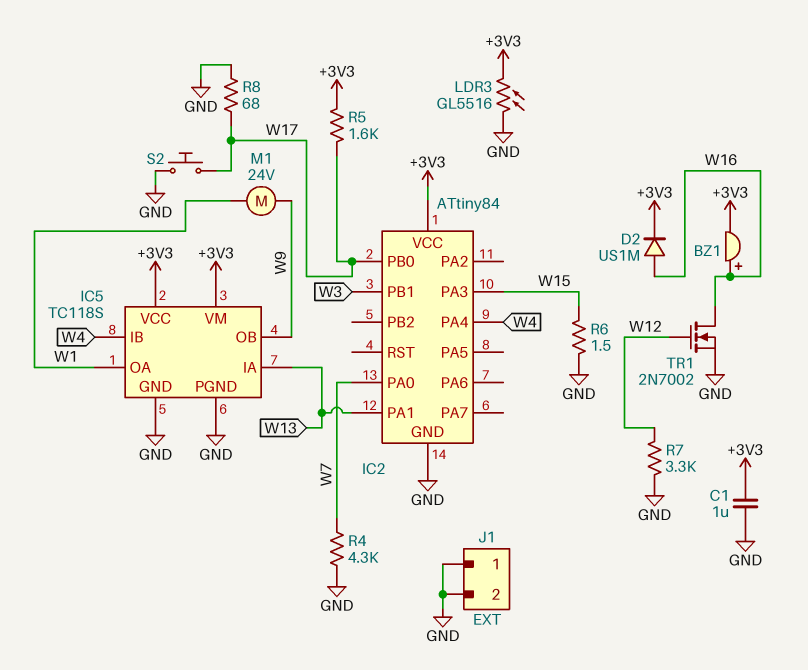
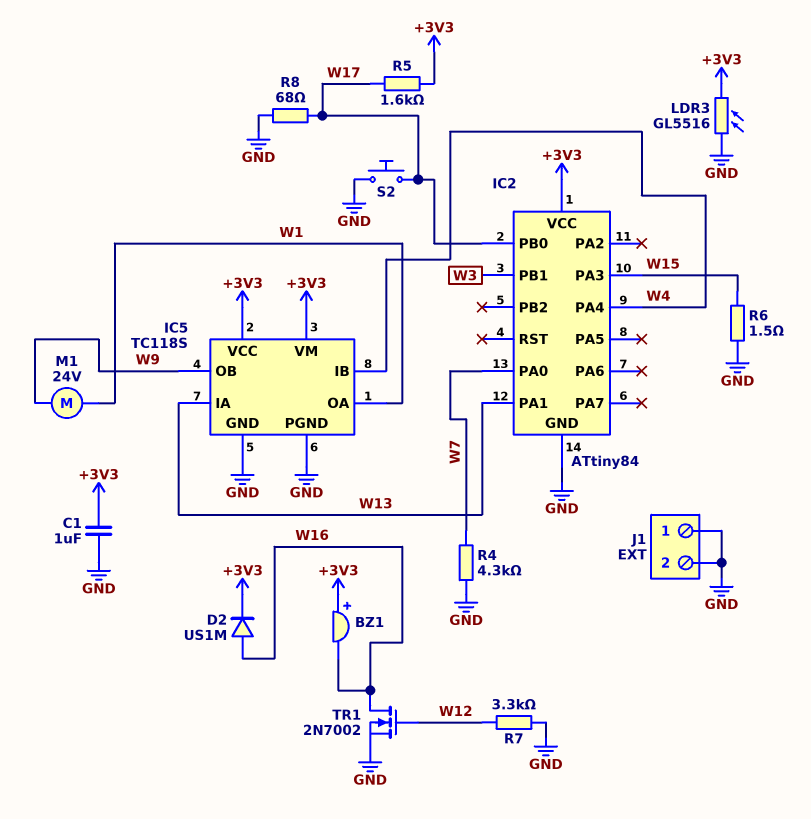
BZ1: buzzer (plus W16, minus +3V3) -> buzzer (plus +3V3, minus W16)

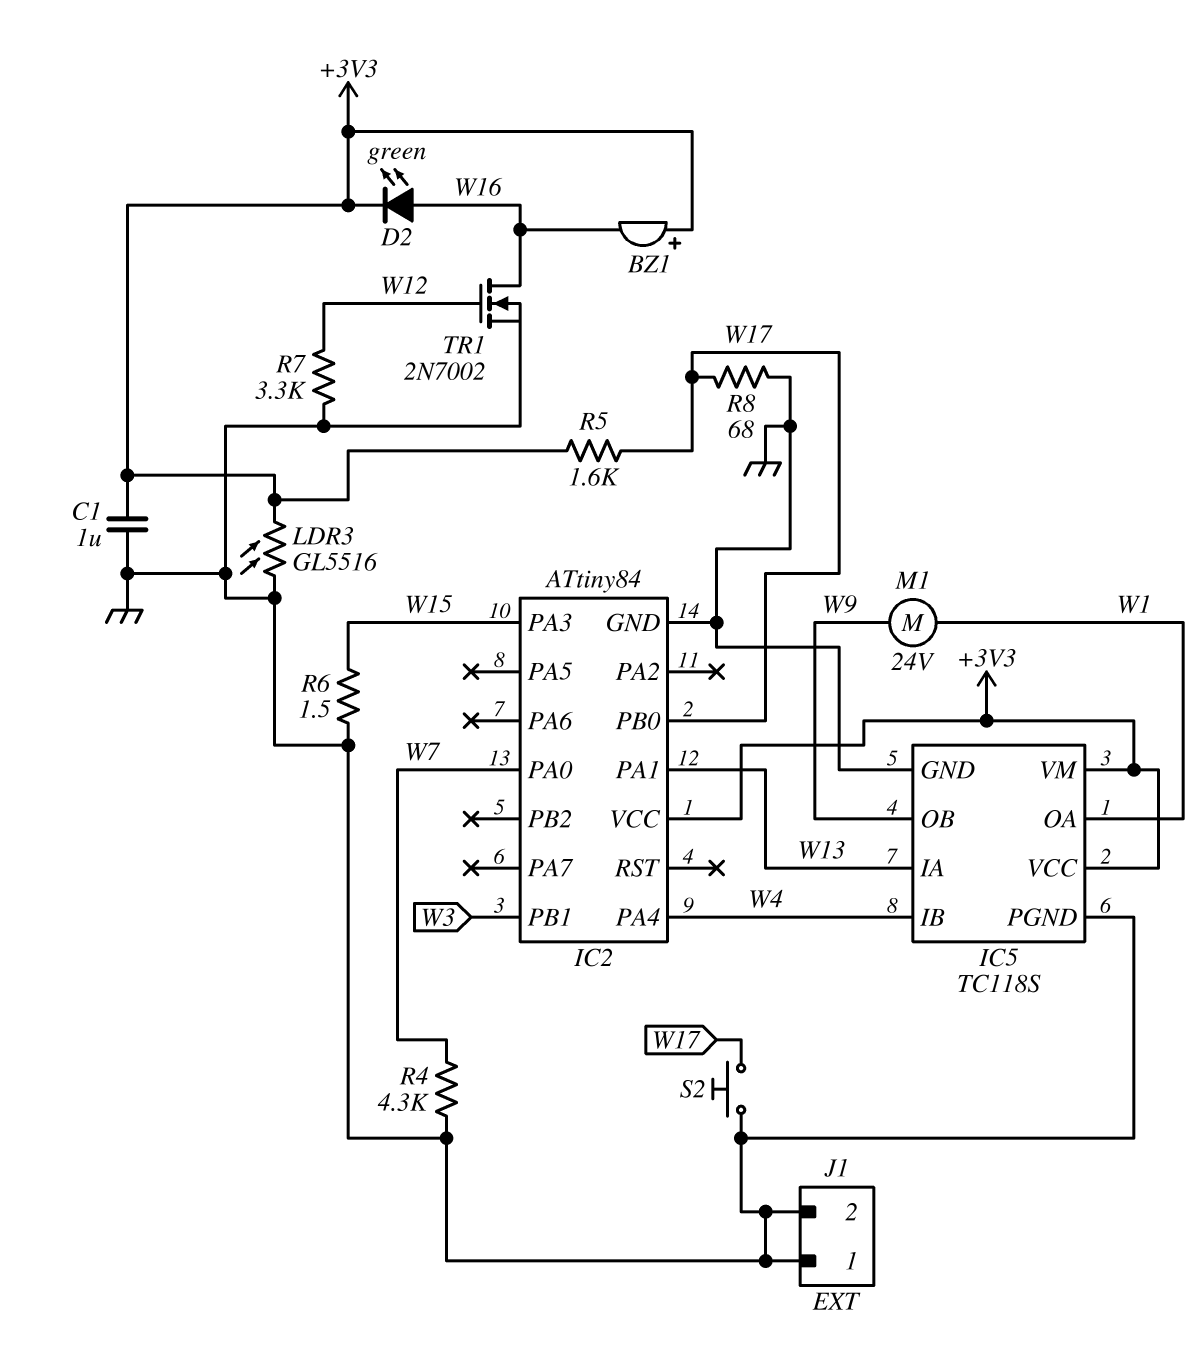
D2: diode US1M (A W16, K +3V3) -> LED green (A W16, K +3V3)

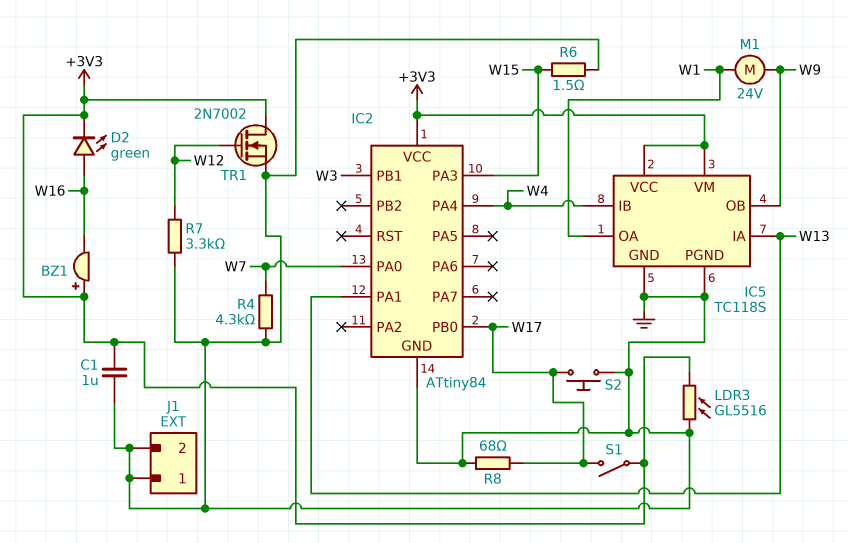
R5: 1.6k (+3V3, W17) -> none
S1: none -> switch (+3V3, W17)
TR1: NMOS 2N7002 (G W12, D W16, S GND) -> NMOS 2N7002 (G W12, D +3V3, S GND)

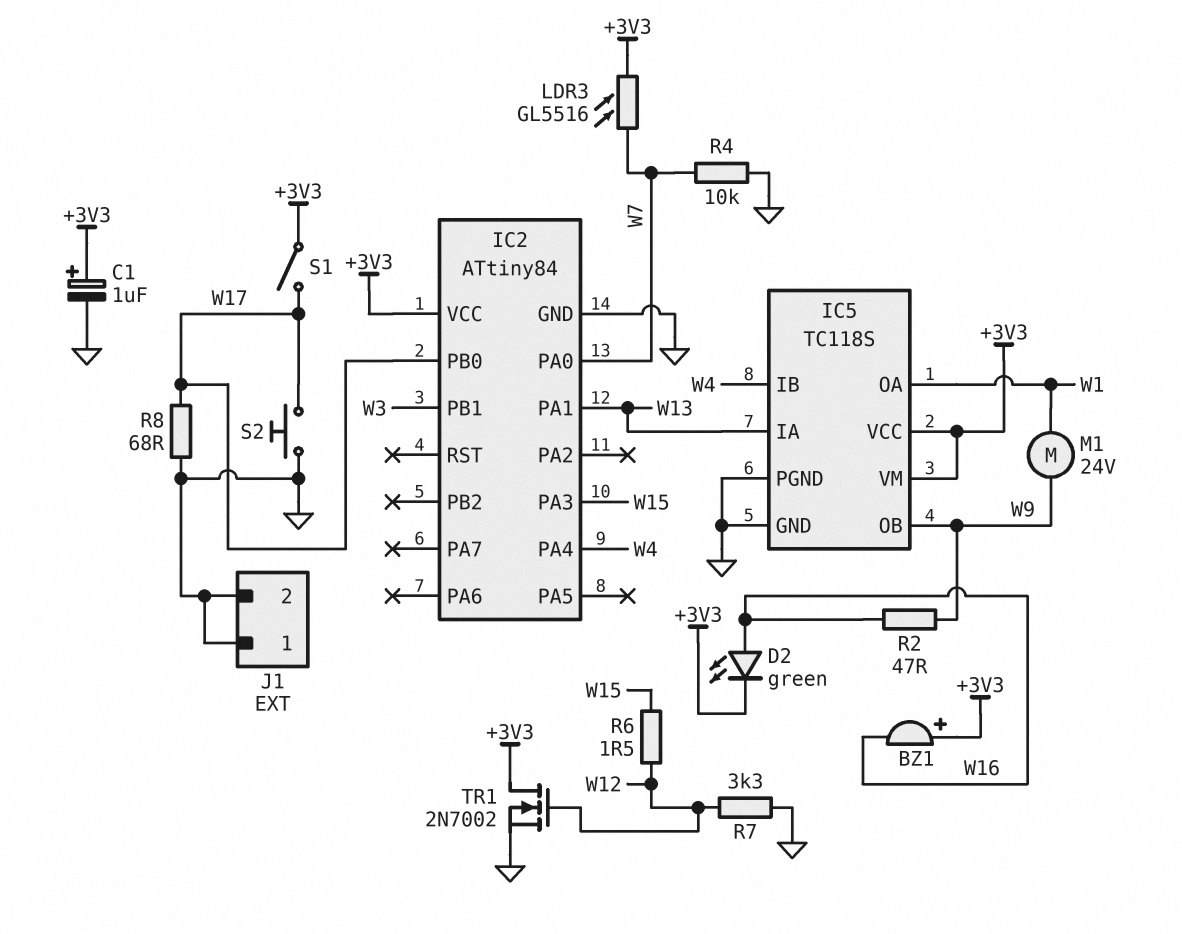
C1: 1uF (+3V3, GND) -> 1uF (plus +3V3, minus GND)
LDR3: GL5516 (+3V3, GND) -> GL5516 (+3V3, W7)
R2: none -> 47 (W9, W16)
R4: 4.3k (GND, W7) -> 10k (GND, W7)
R6: 1.5 (GND, W15) -> 1.5 (W12, W15)

